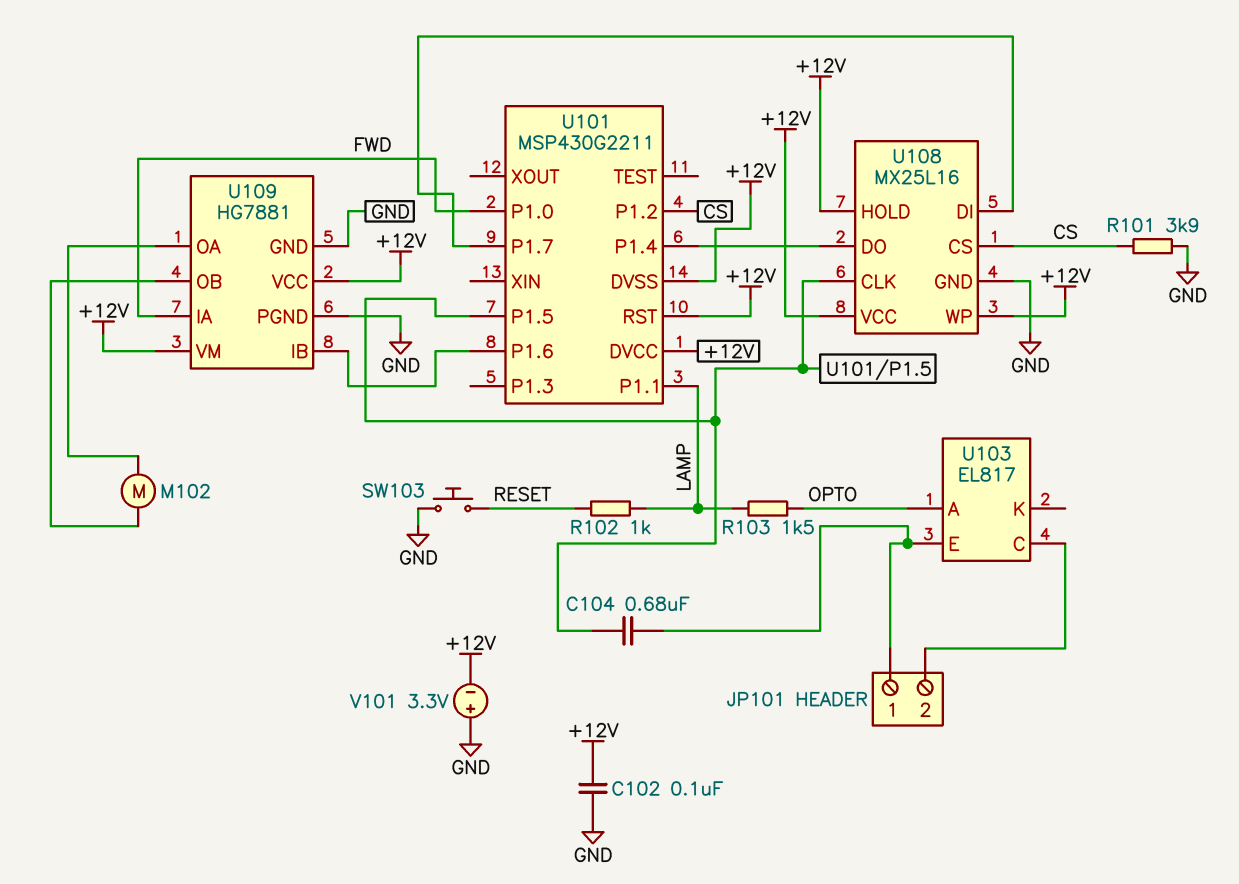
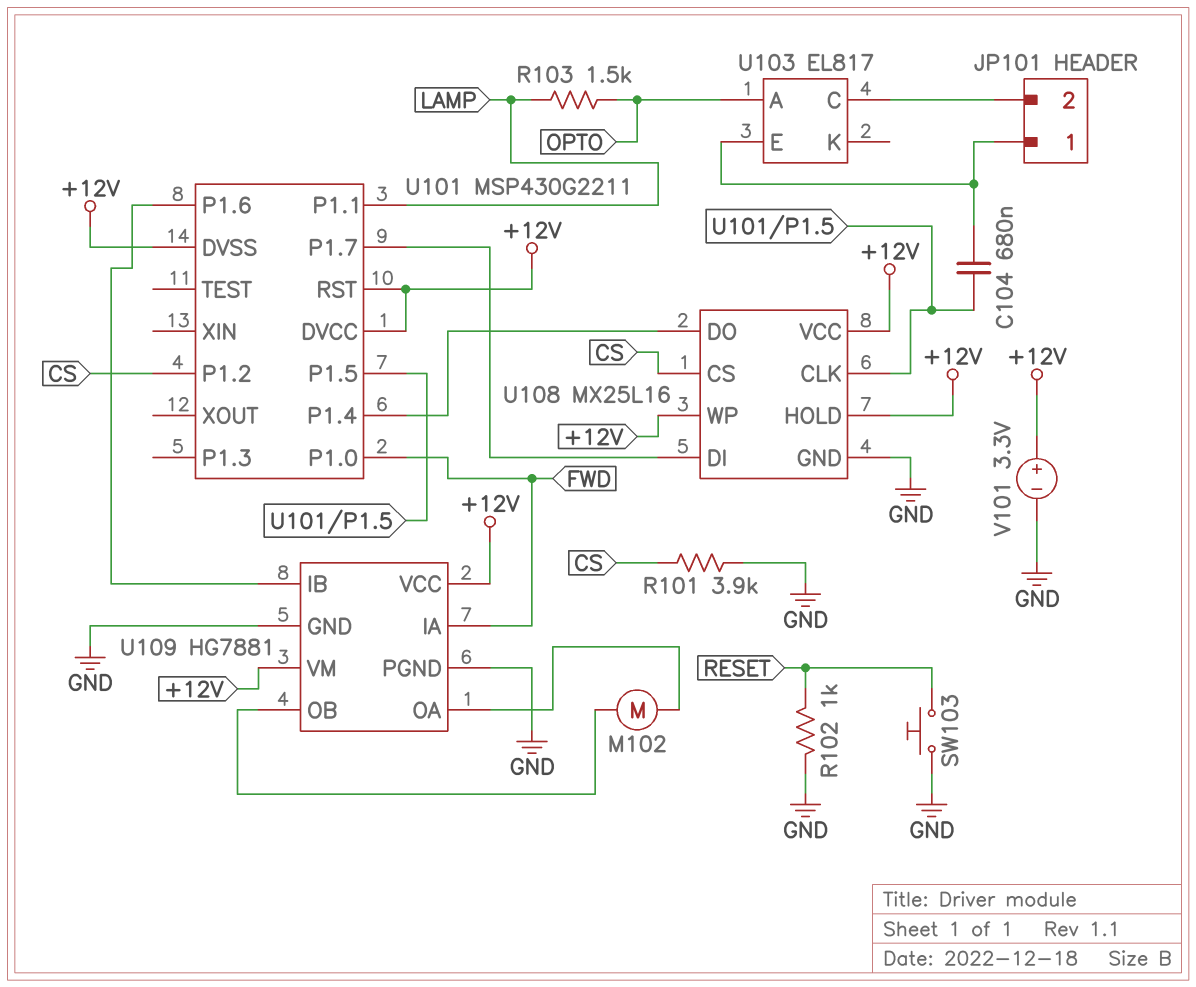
C102: 100nF (+12V, GND) -> none
R102: 1k (LAMP, RESET) -> 1k (GND, RESET)
V101: 3.3V (plus GND, minus +12V) -> 3.3V (plus +12V, minus GND)

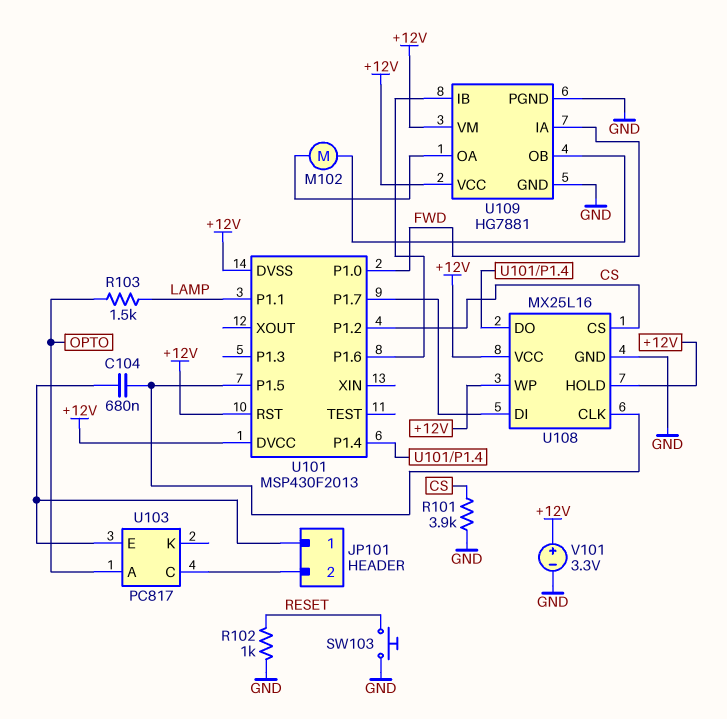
U101: MSP430G2211 -> MSP430F2013
U103: EL817 -> PC817

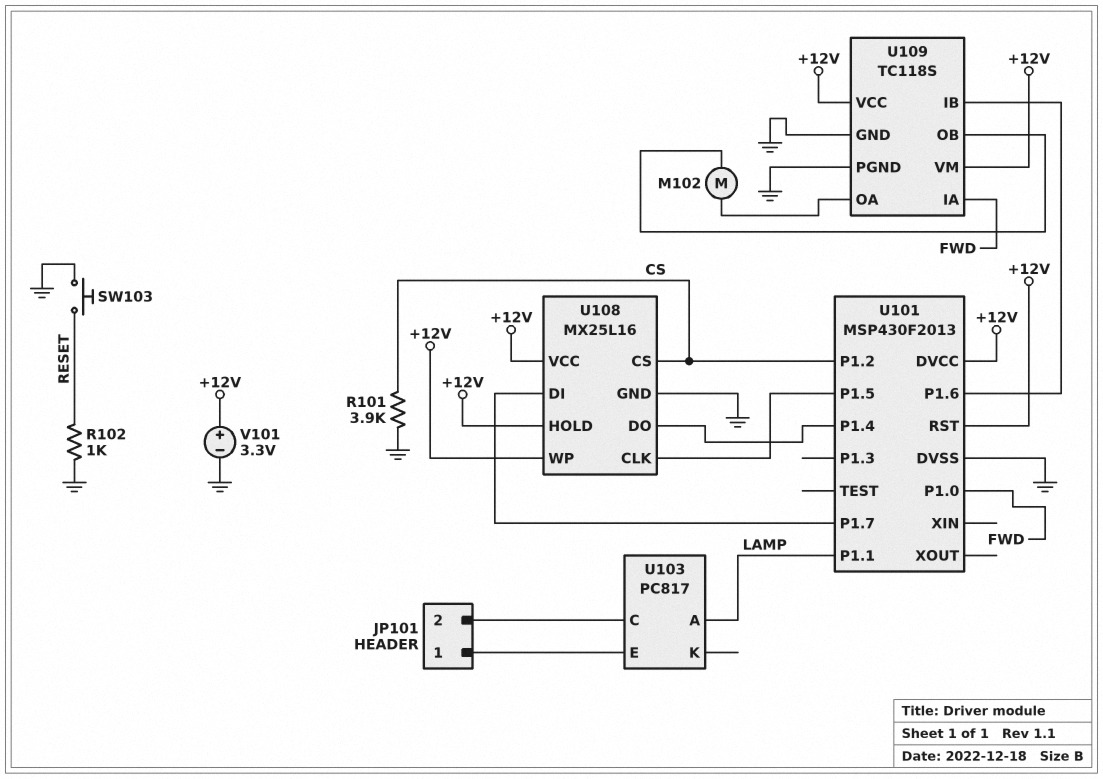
C104: 680nF (JP101/1, U101/P1.5) -> none
R103: 1.5k (LAMP, OPTO) -> none
U101 pin DVSS: +12V -> GND
U103 pin A: OPTO -> LAMP
U109: HG7881 -> TC118S

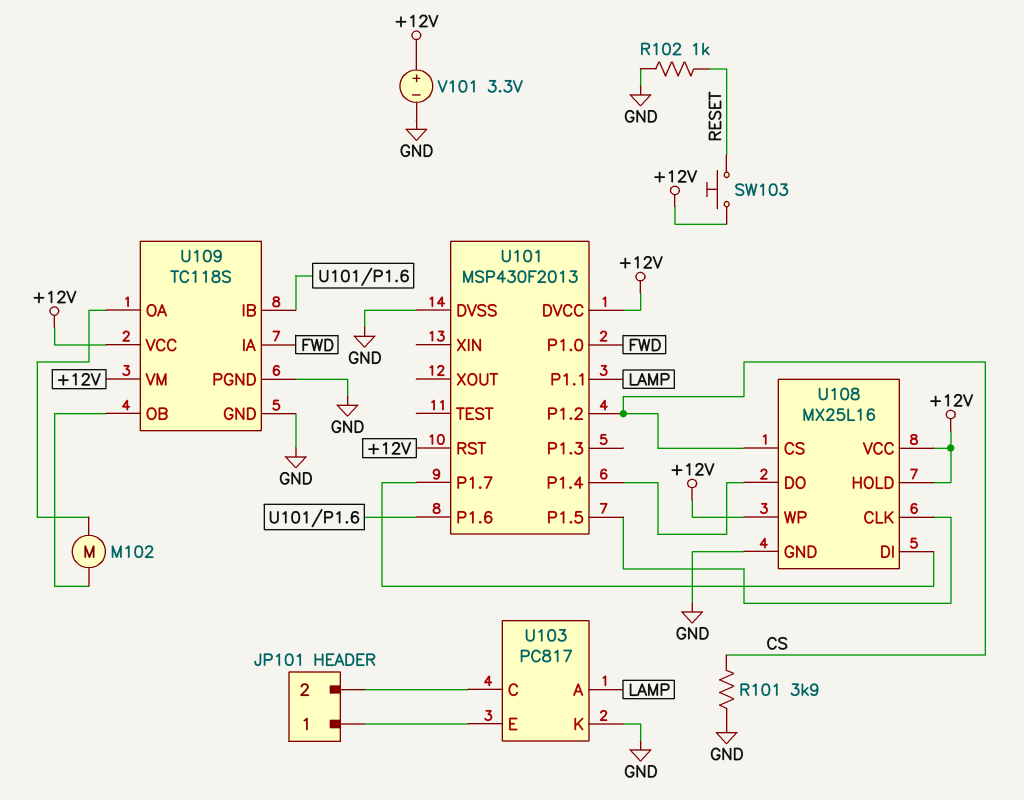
SW103: button (GND, RESET) -> button (+12V, RESET)
U103 pin K: none -> GND

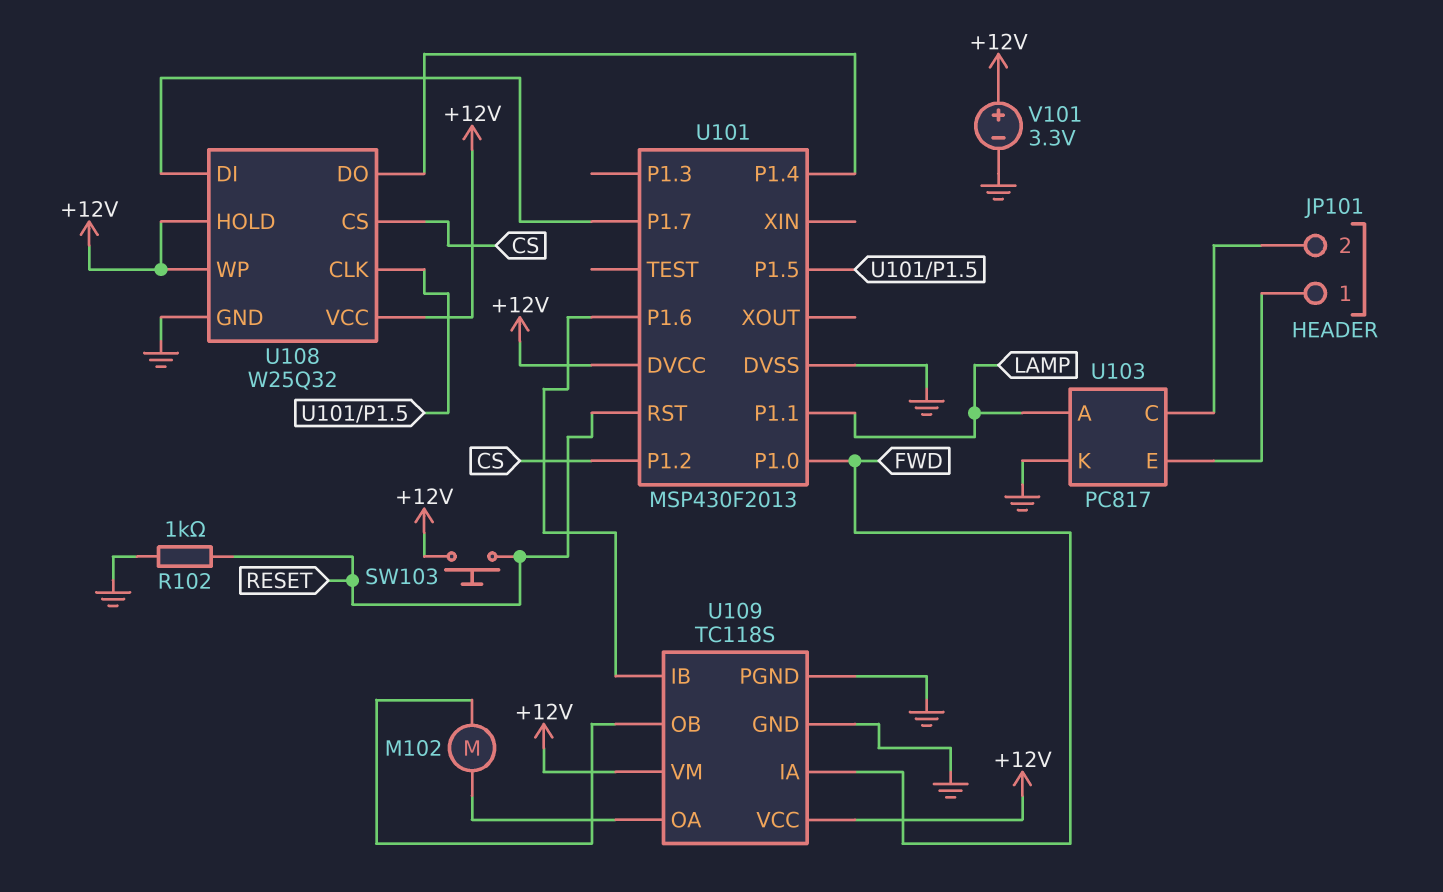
R101: 3.9k (CS, GND) -> none
U101 pin RST: +12V -> RESET
U108: MX25L16 -> W25Q32

